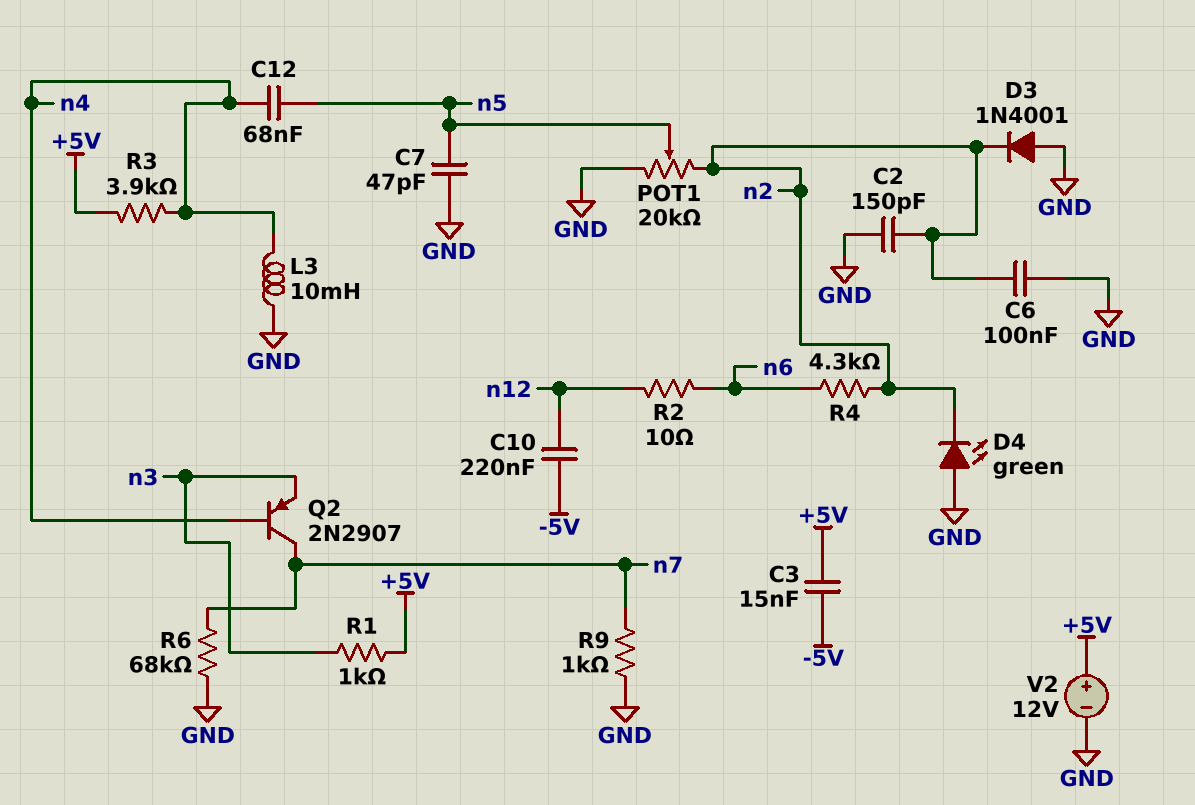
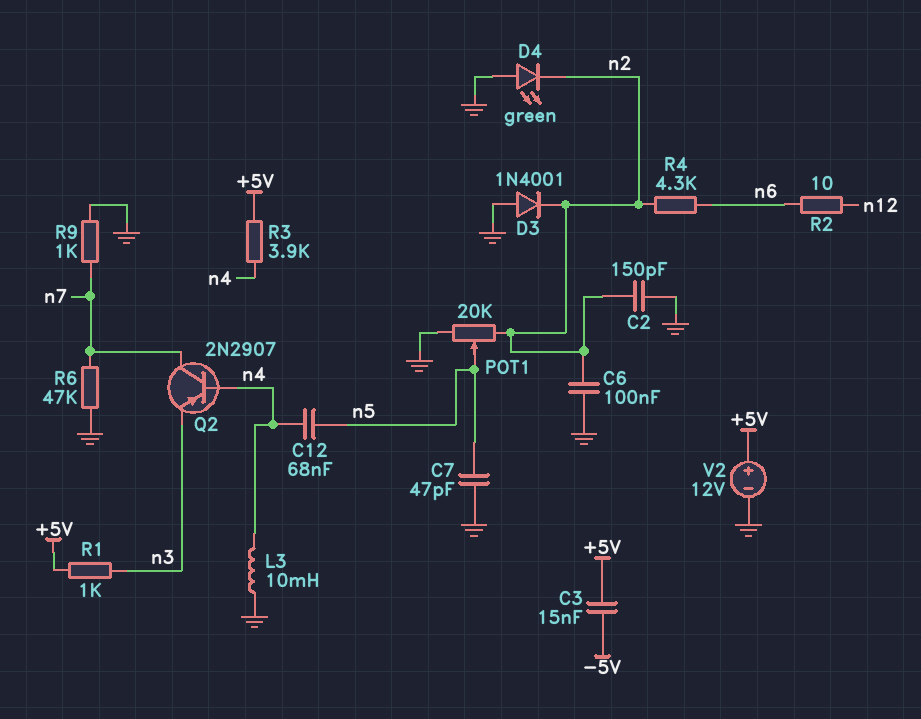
C10: 220nF (-5V, n12) -> none
R6: 68k (GND, n7) -> 47k (GND, n7)

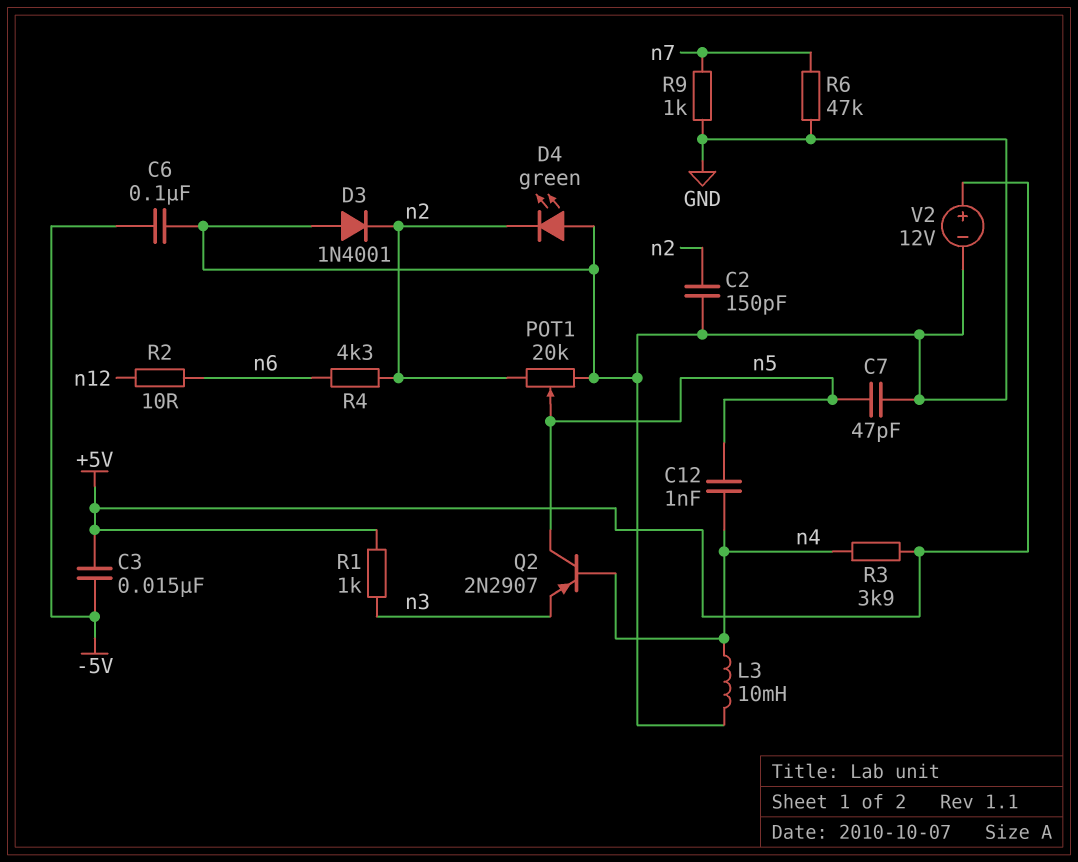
C6: 100nF (GND, n2) -> 100nF (-5V, GND)
C12: 68nF (n4, n5) -> 1nF (n4, n5)
Q2: PNP 2N2907 (B n4, C n7, E n3) -> PNP 2N2907 (B n4, C n5, E n3)

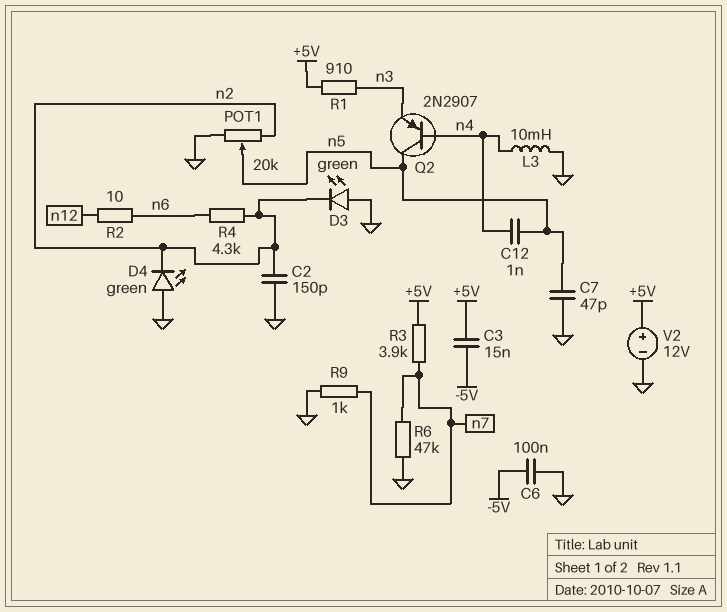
D3: diode 1N4001 (A GND, K n2) -> LED green (A GND, K n2)
R1: 1k (+5V, n3) -> 910 (+5V, n3)
R3: 3.9k (+5V, n4) -> 3.9k (+5V, n7)

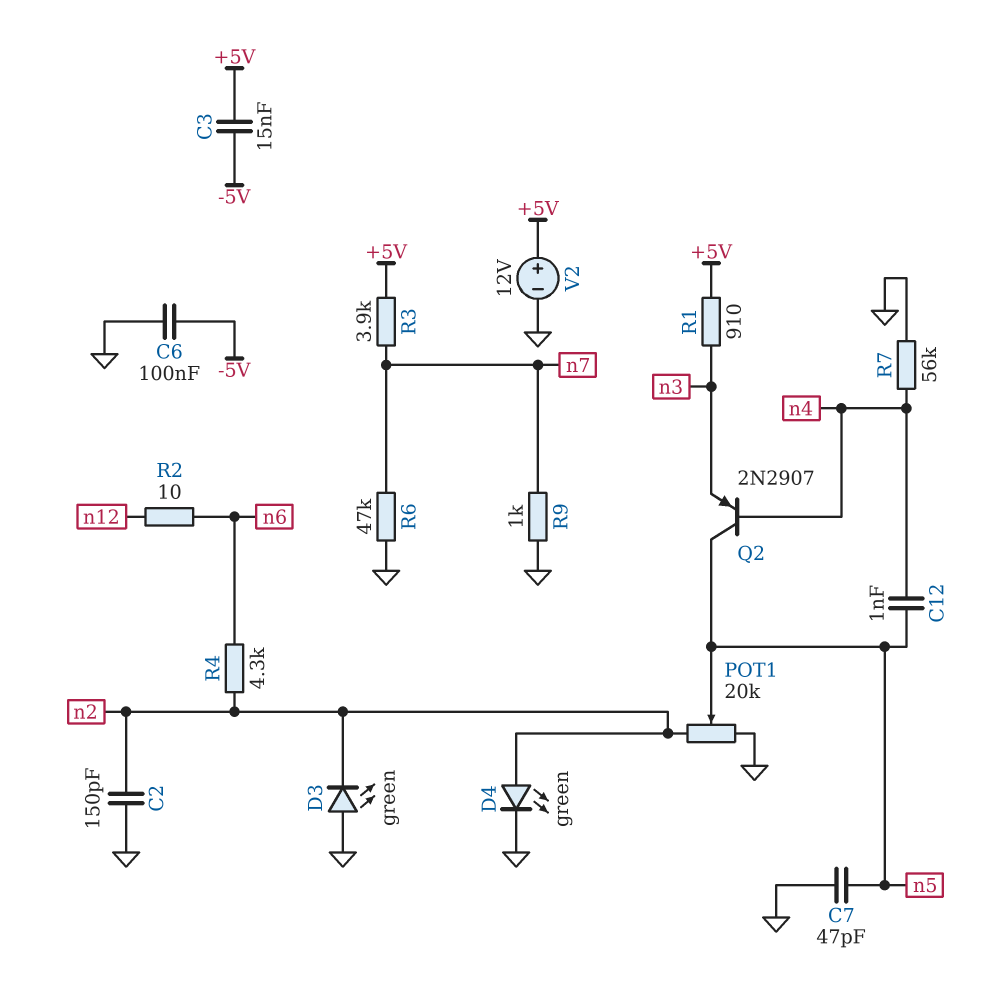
D4: LED green (A GND, K n2) -> LED green (A n2, K GND)
L3: 10mH (GND, n4) -> none
R7: none -> 56k (GND, n4)

